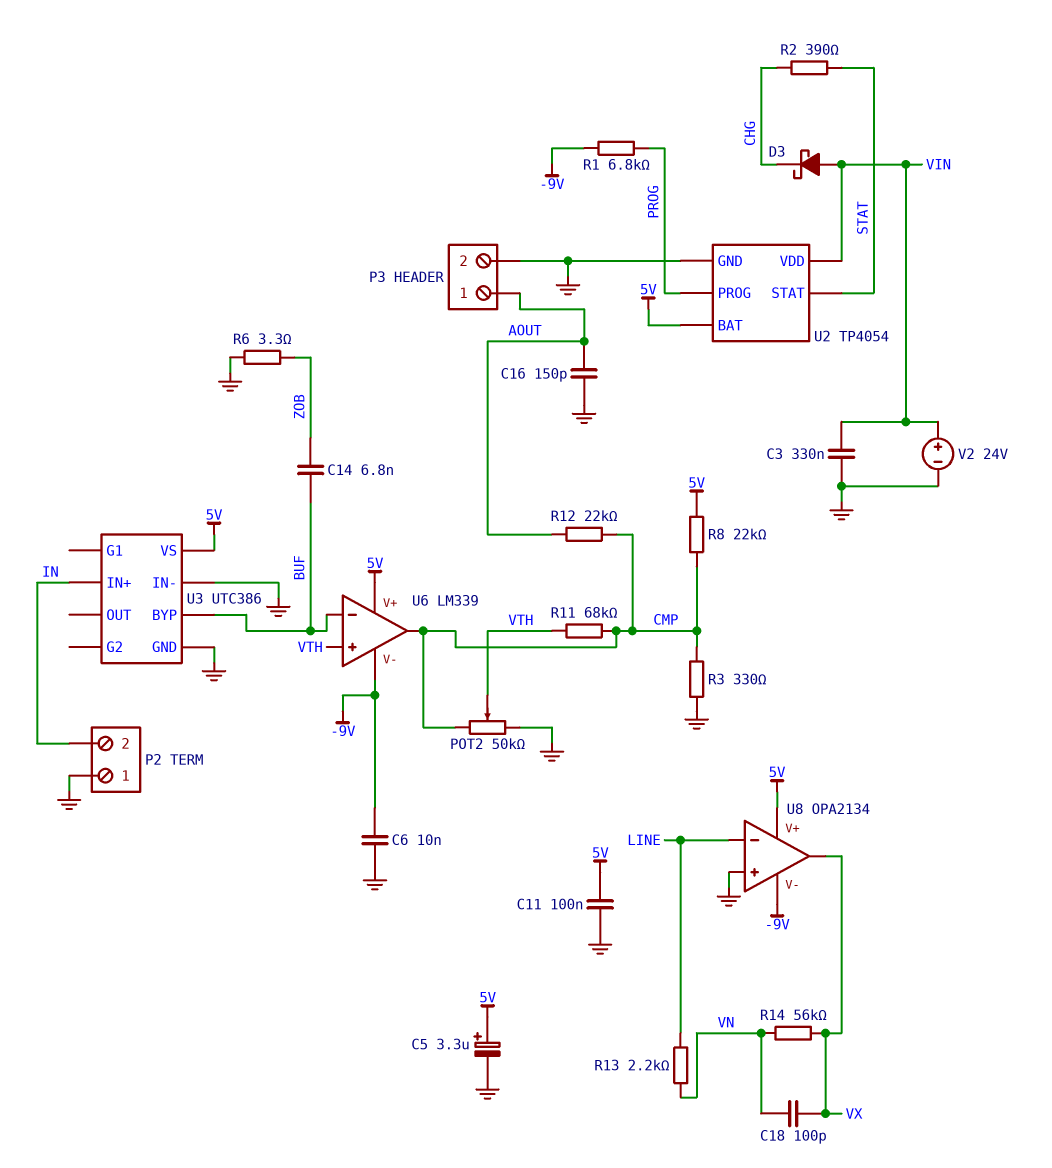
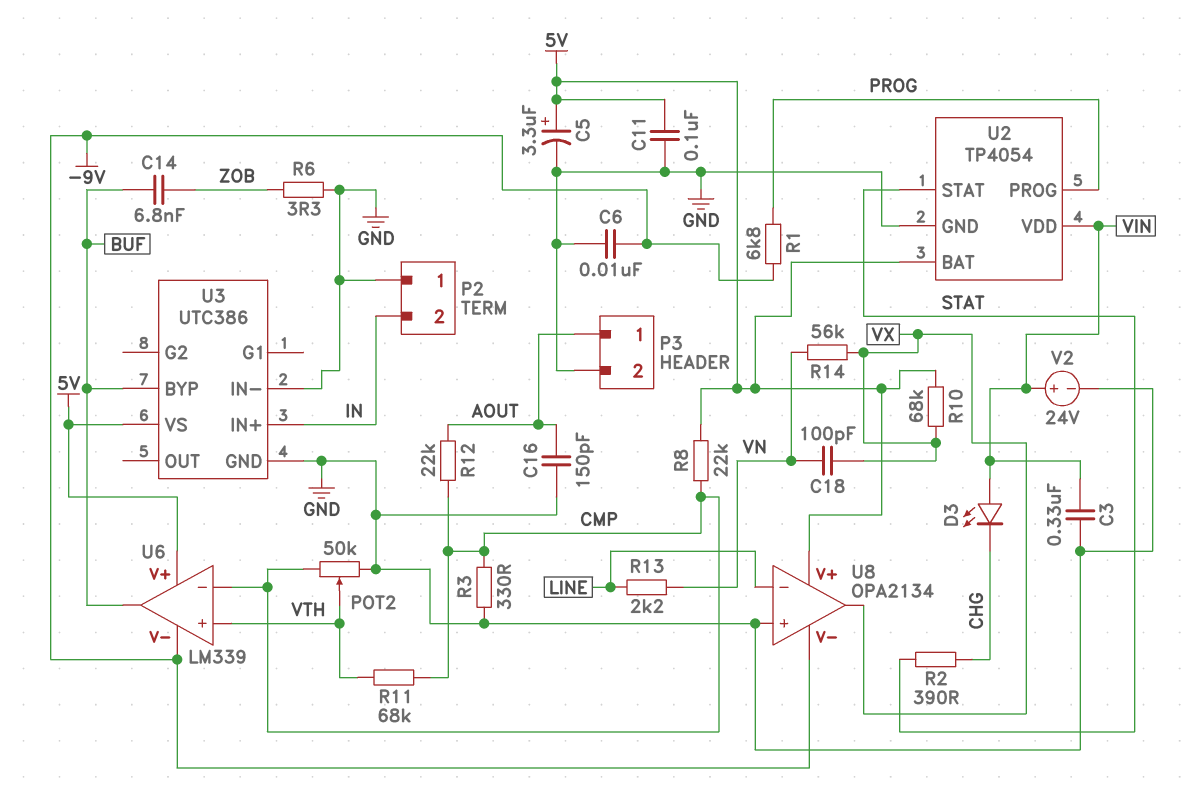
D3: schottky (A VIN, K CHG) -> LED (A VIN, K CHG)
R10: none -> 68k (5V, VX)
U6 pin in-: BUF -> CMP
U6 pin out: CMP -> BUF

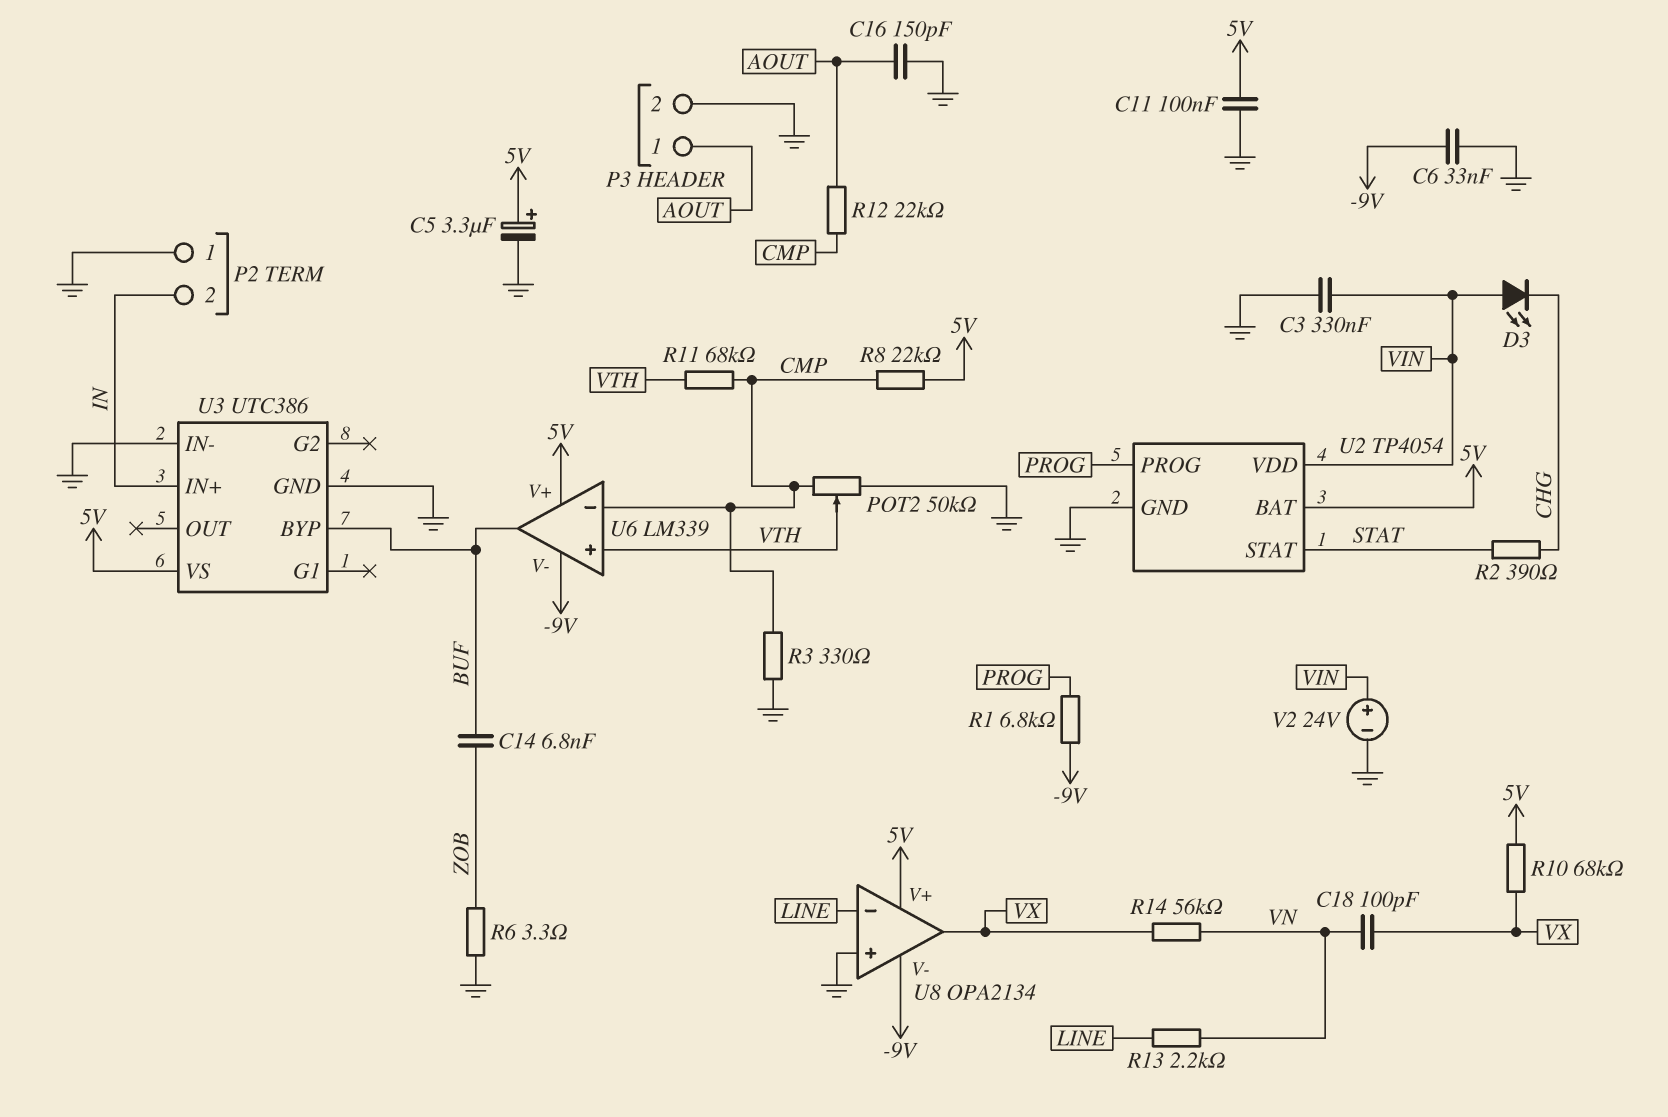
C6: 10nF (-9V, GND) -> 33nF (-9V, GND)

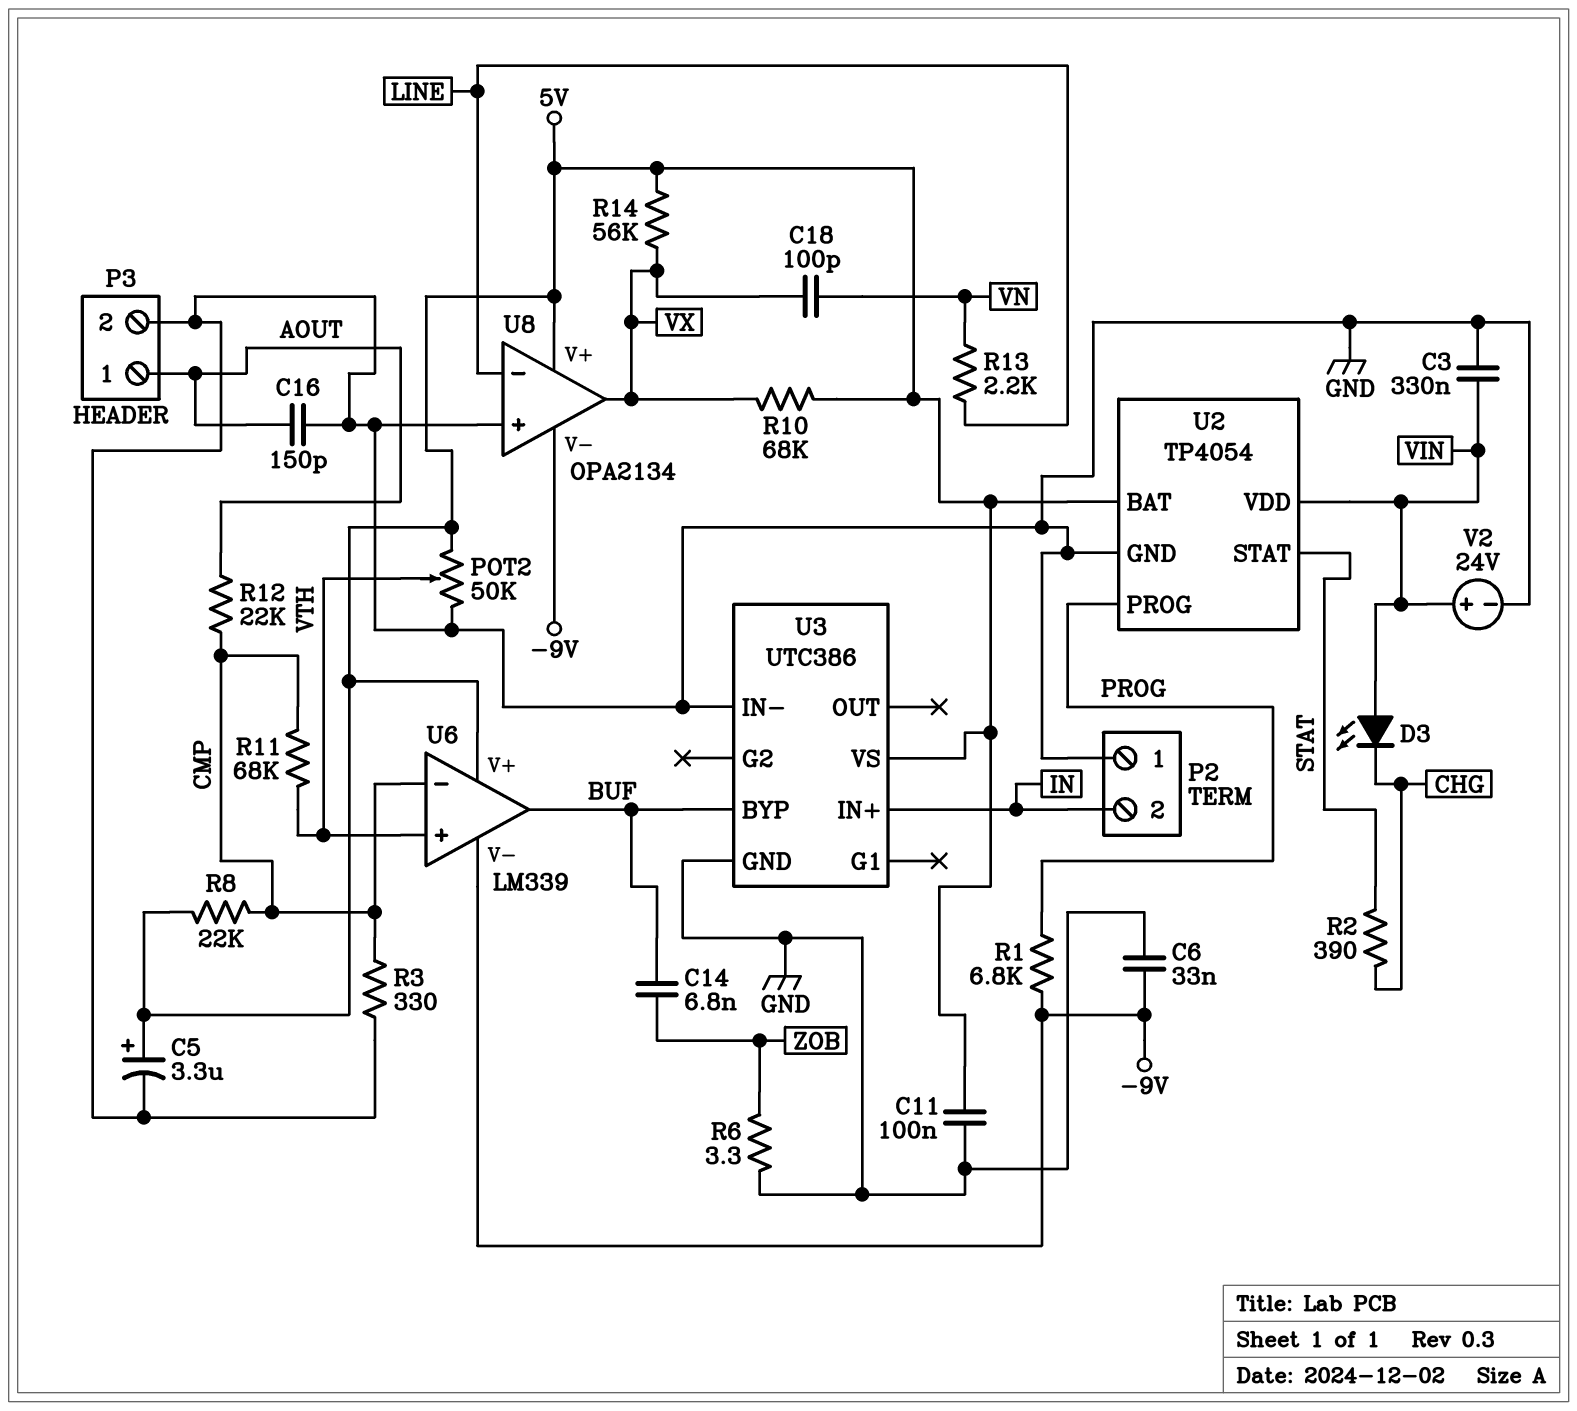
POT2: 50k (CMP, GND, wiper VTH) -> 50k (5V, GND, wiper VTH)
R14: 56k (VN, VX) -> 56k (5V, VX)

